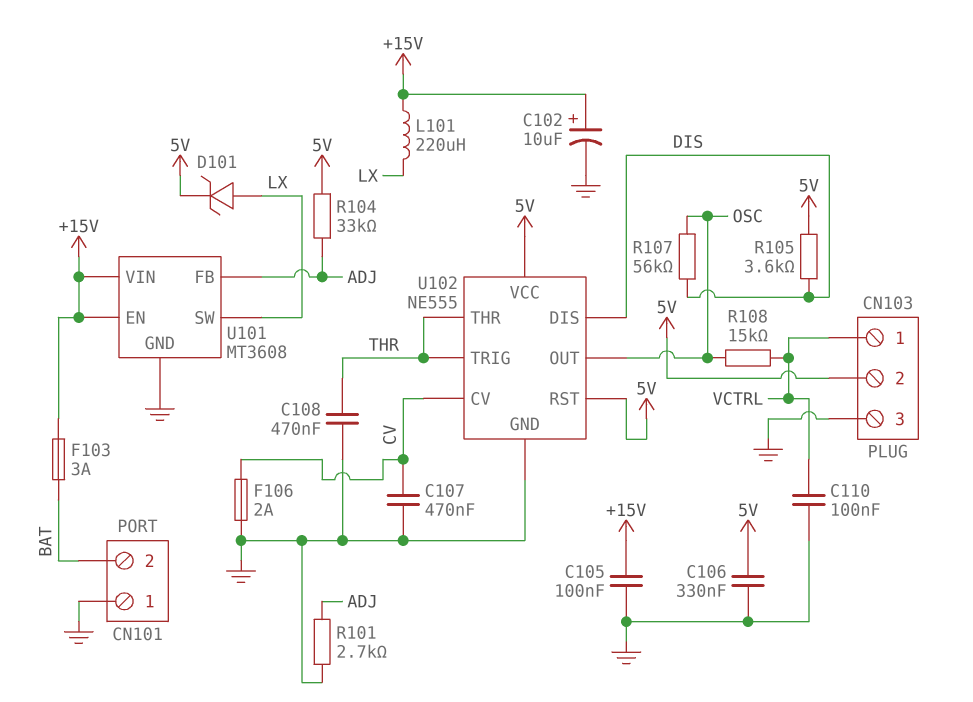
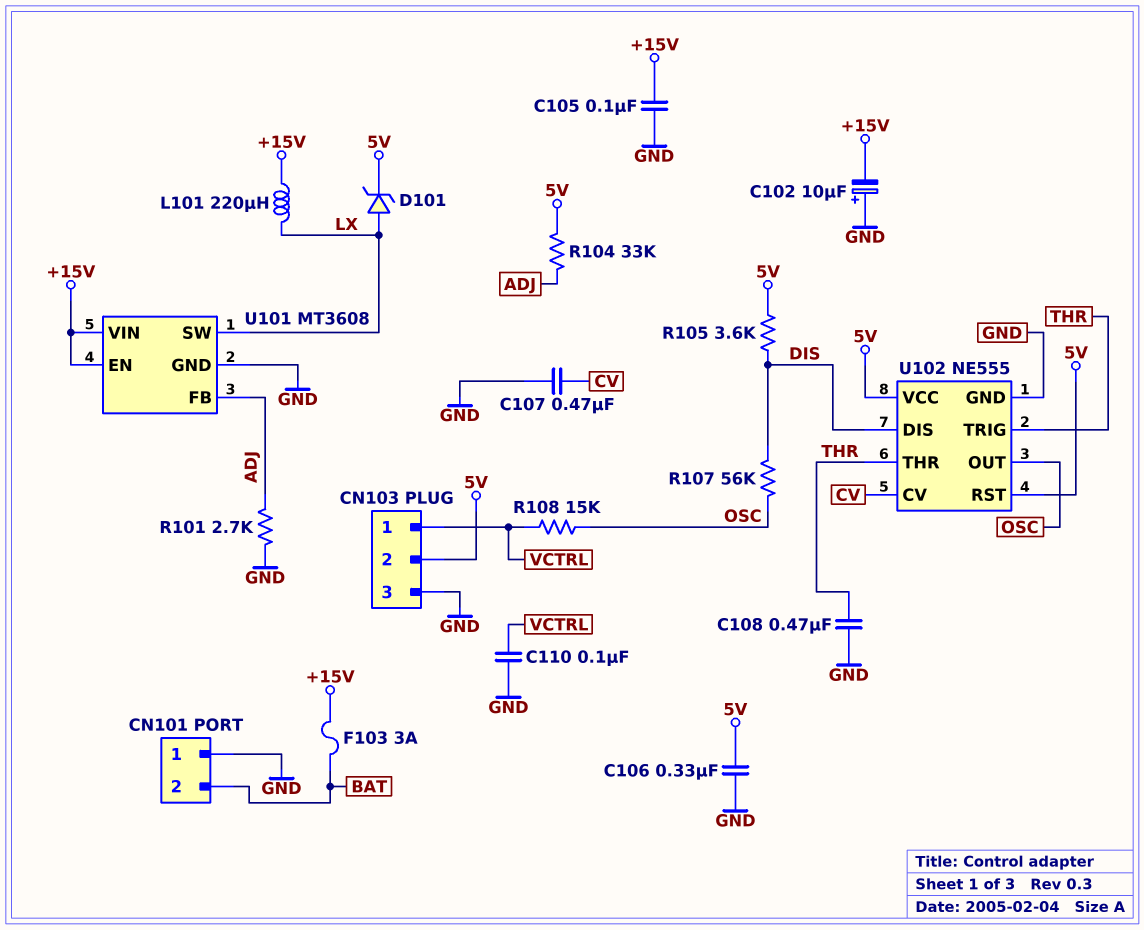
C102: 10uF (plus +15V, minus GND) -> 10uF (plus GND, minus +15V)
F106: 2A (CV, GND) -> none

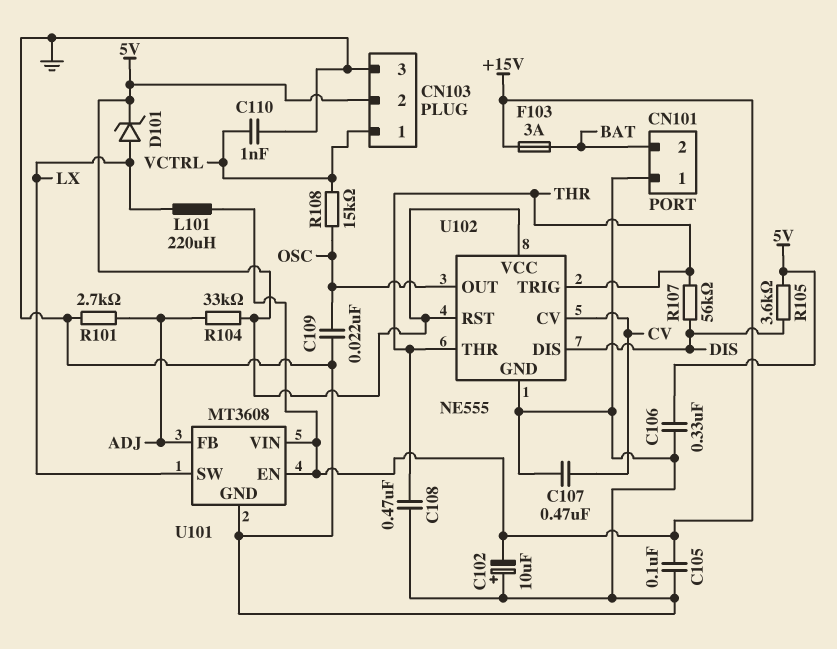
C109: none -> 22nF (GND, OSC)
C110: 100nF (GND, VCTRL) -> 1nF (GND, VCTRL)
R107: 56k (DIS, OSC) -> 56k (DIS, THR)

